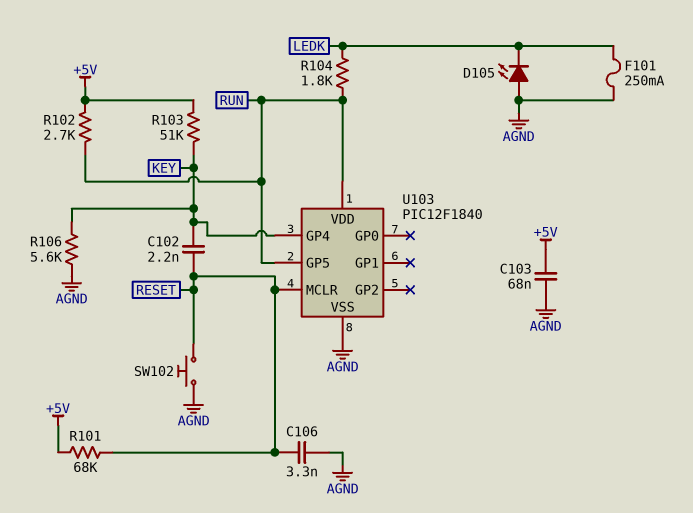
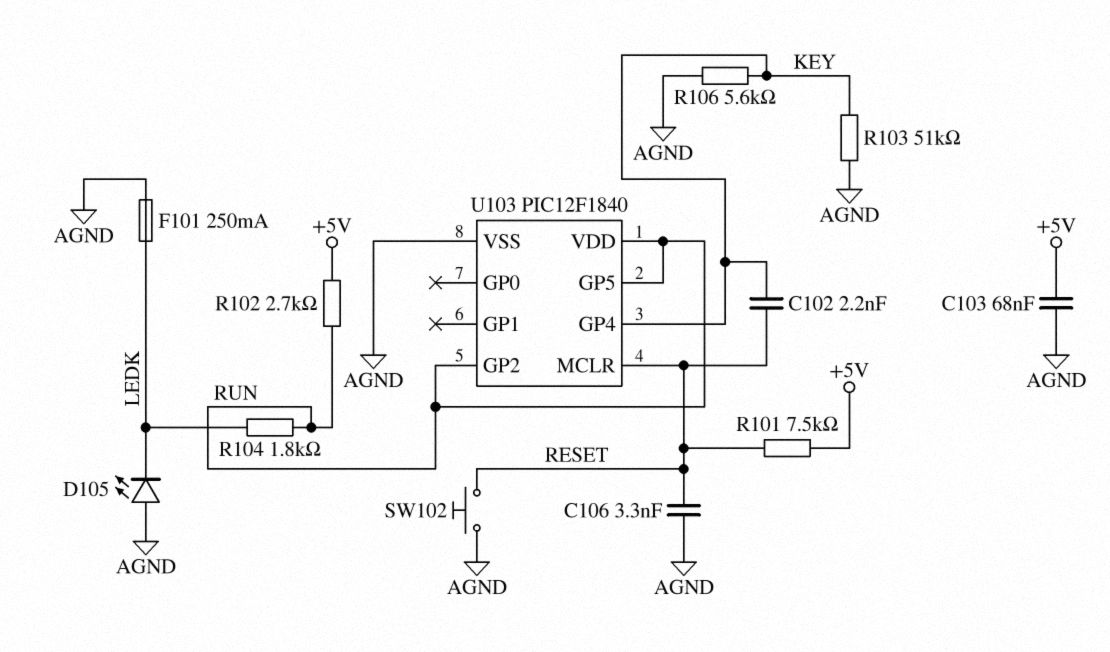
R101: 68k (+5V, RESET) -> 7.5k (+5V, RESET)
R103: 51k (+5V, KEY) -> 51k (AGND, KEY)
U103 pin GP2: none -> RUN

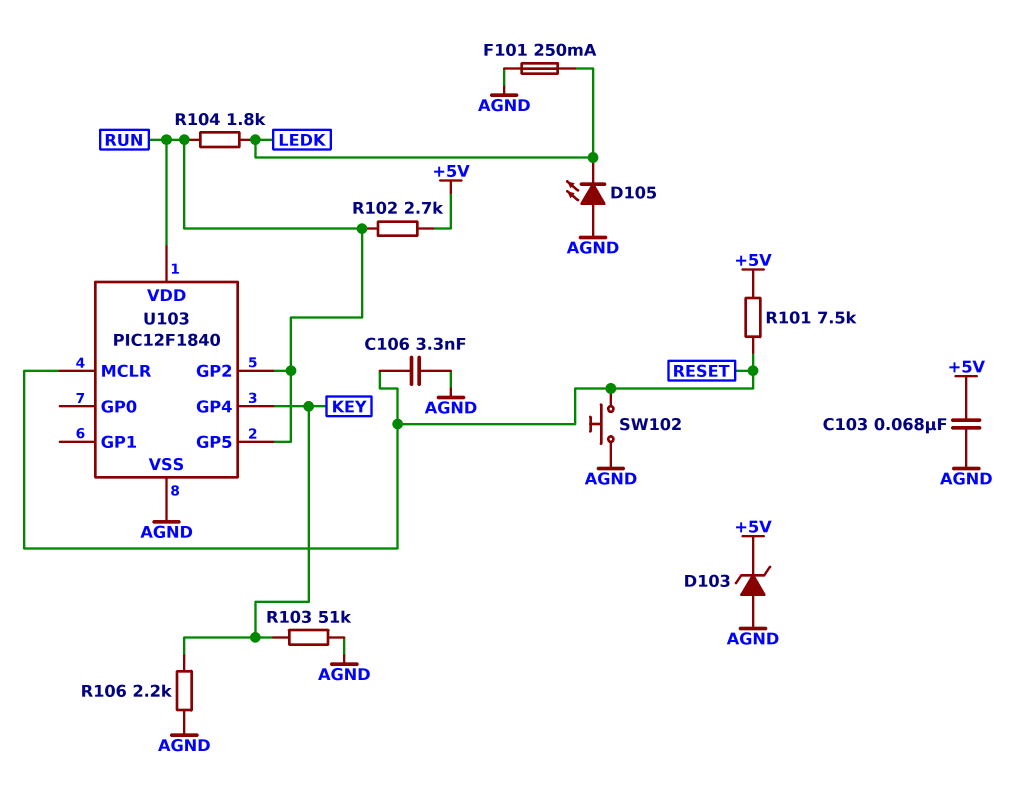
C102: 2.2nF (KEY, RESET) -> none
D103: none -> zener (A AGND, K +5V)
R106: 5.6k (AGND, KEY) -> 2.2k (AGND, KEY)

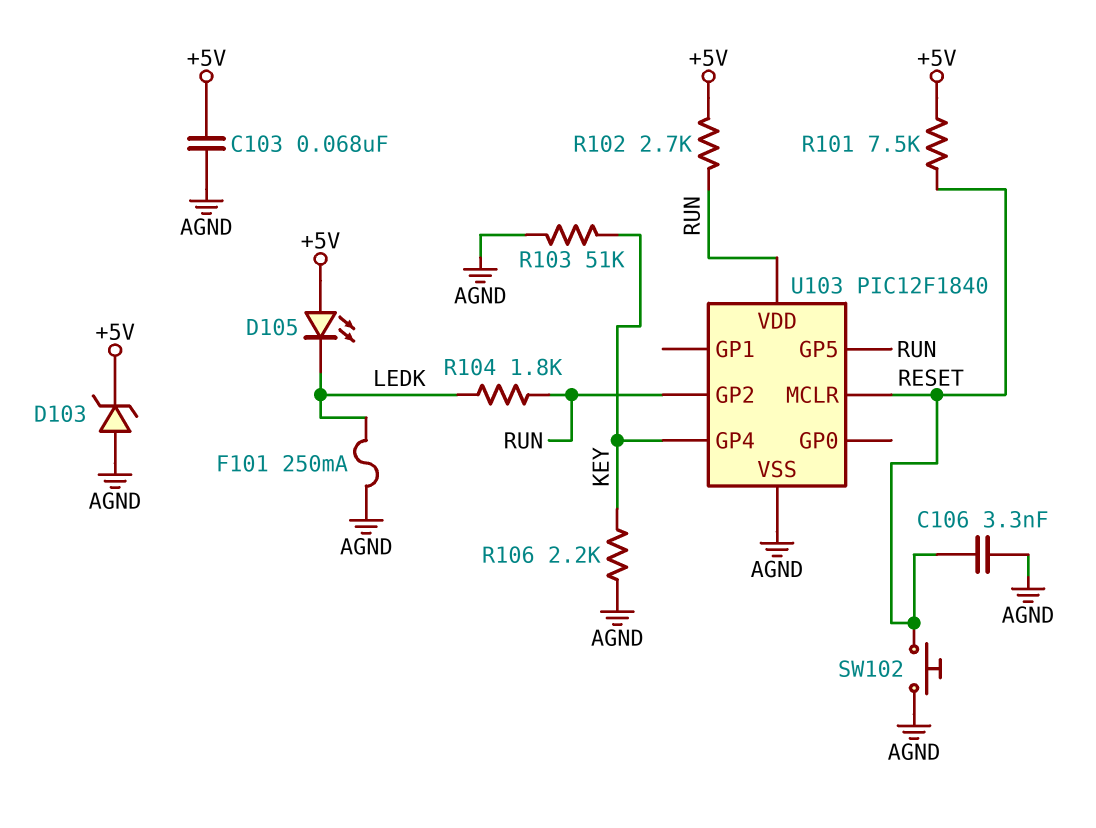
D105: LED (A AGND, K LEDK) -> LED (A +5V, K LEDK)

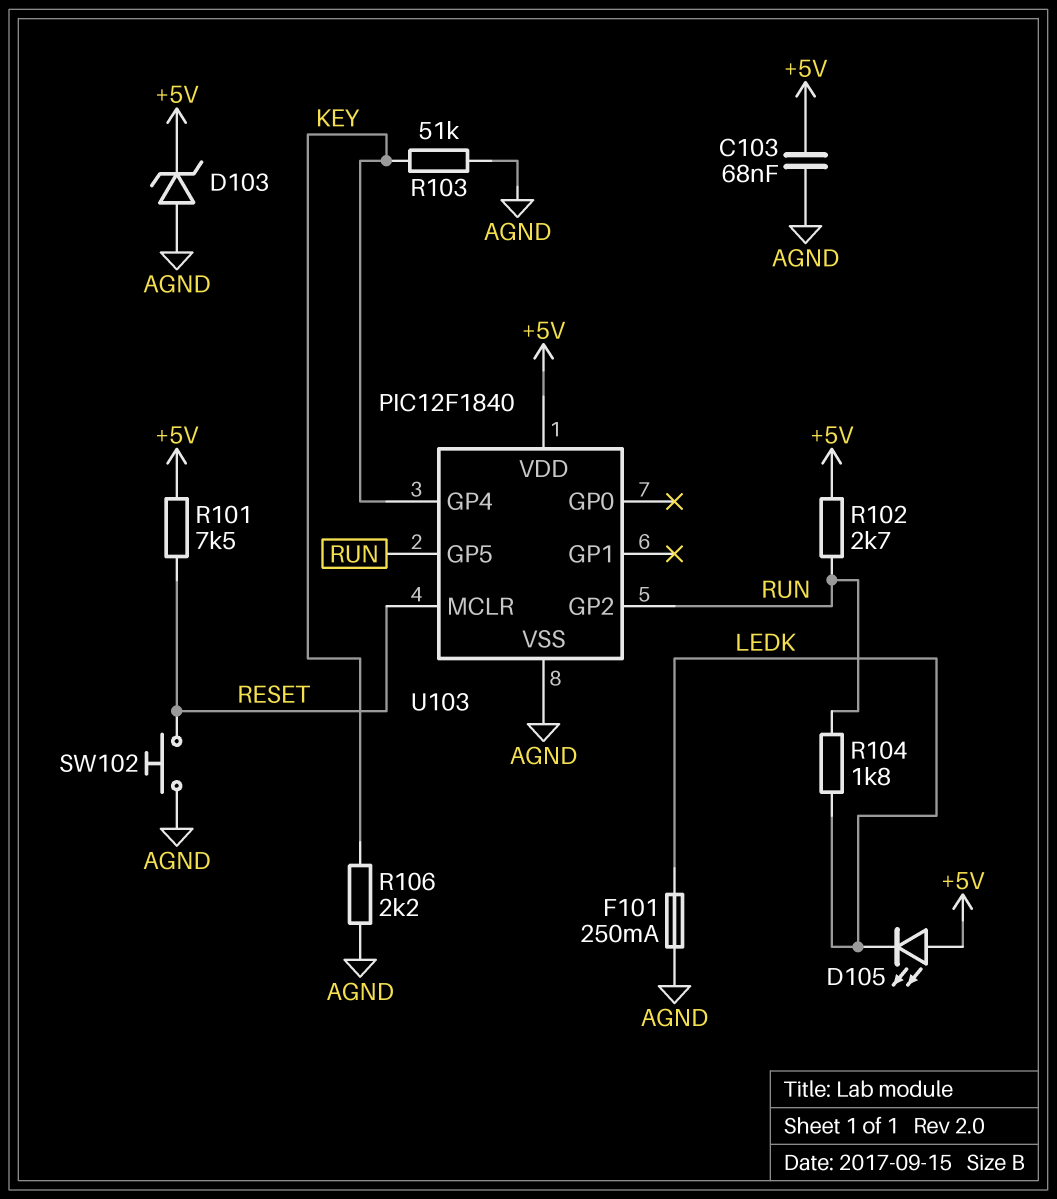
C106: 3.3nF (AGND, RESET) -> none
U103 pin VDD: RUN -> +5V

